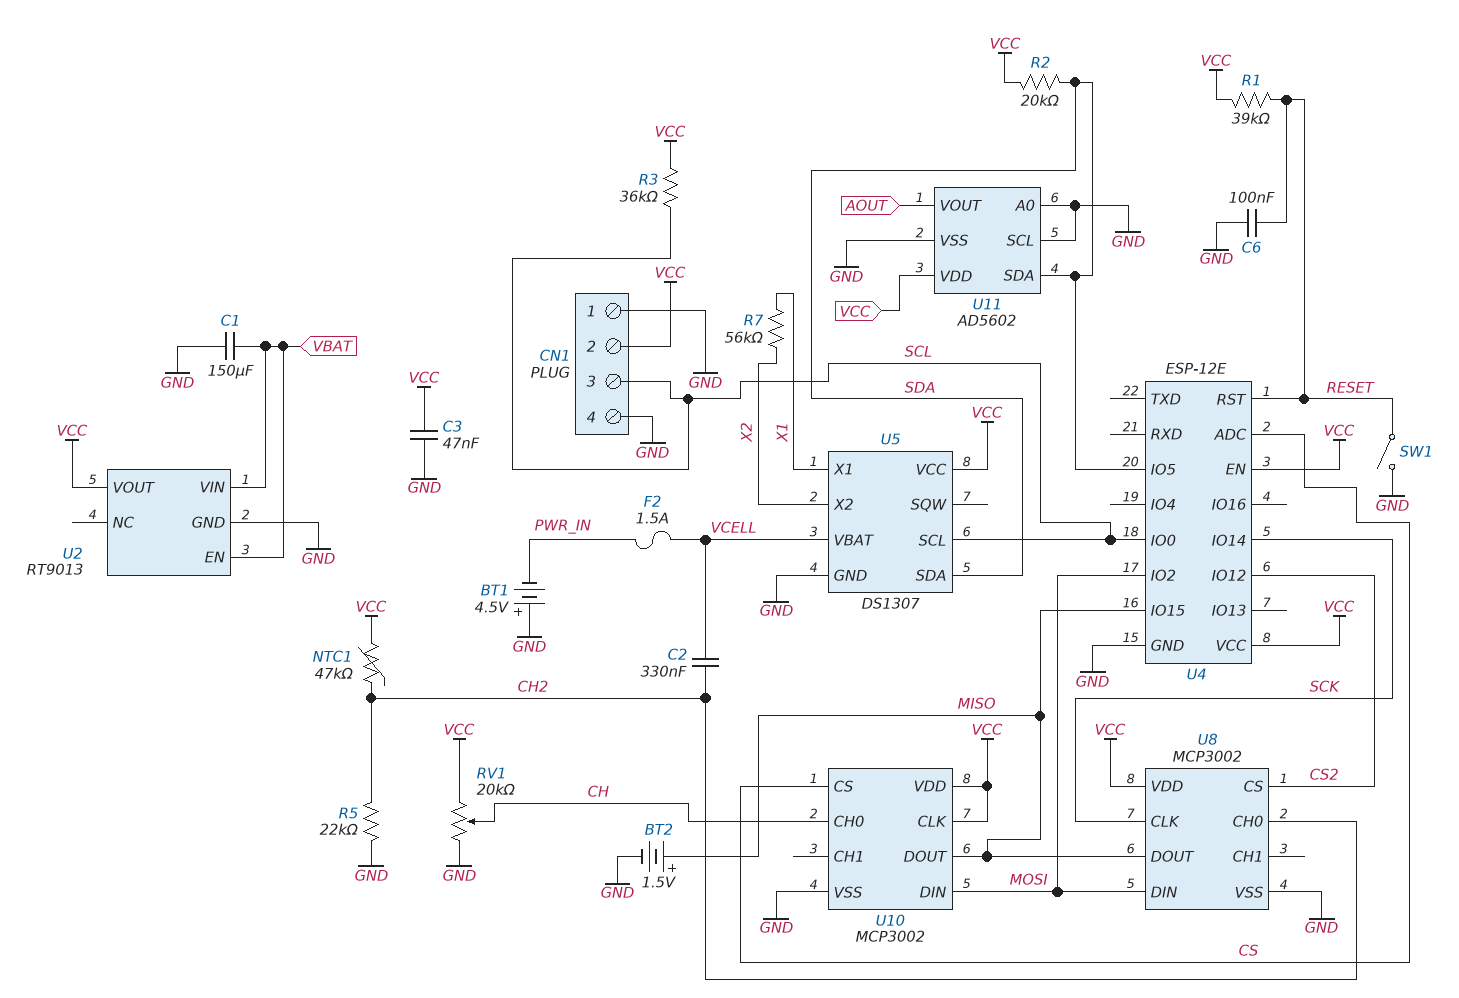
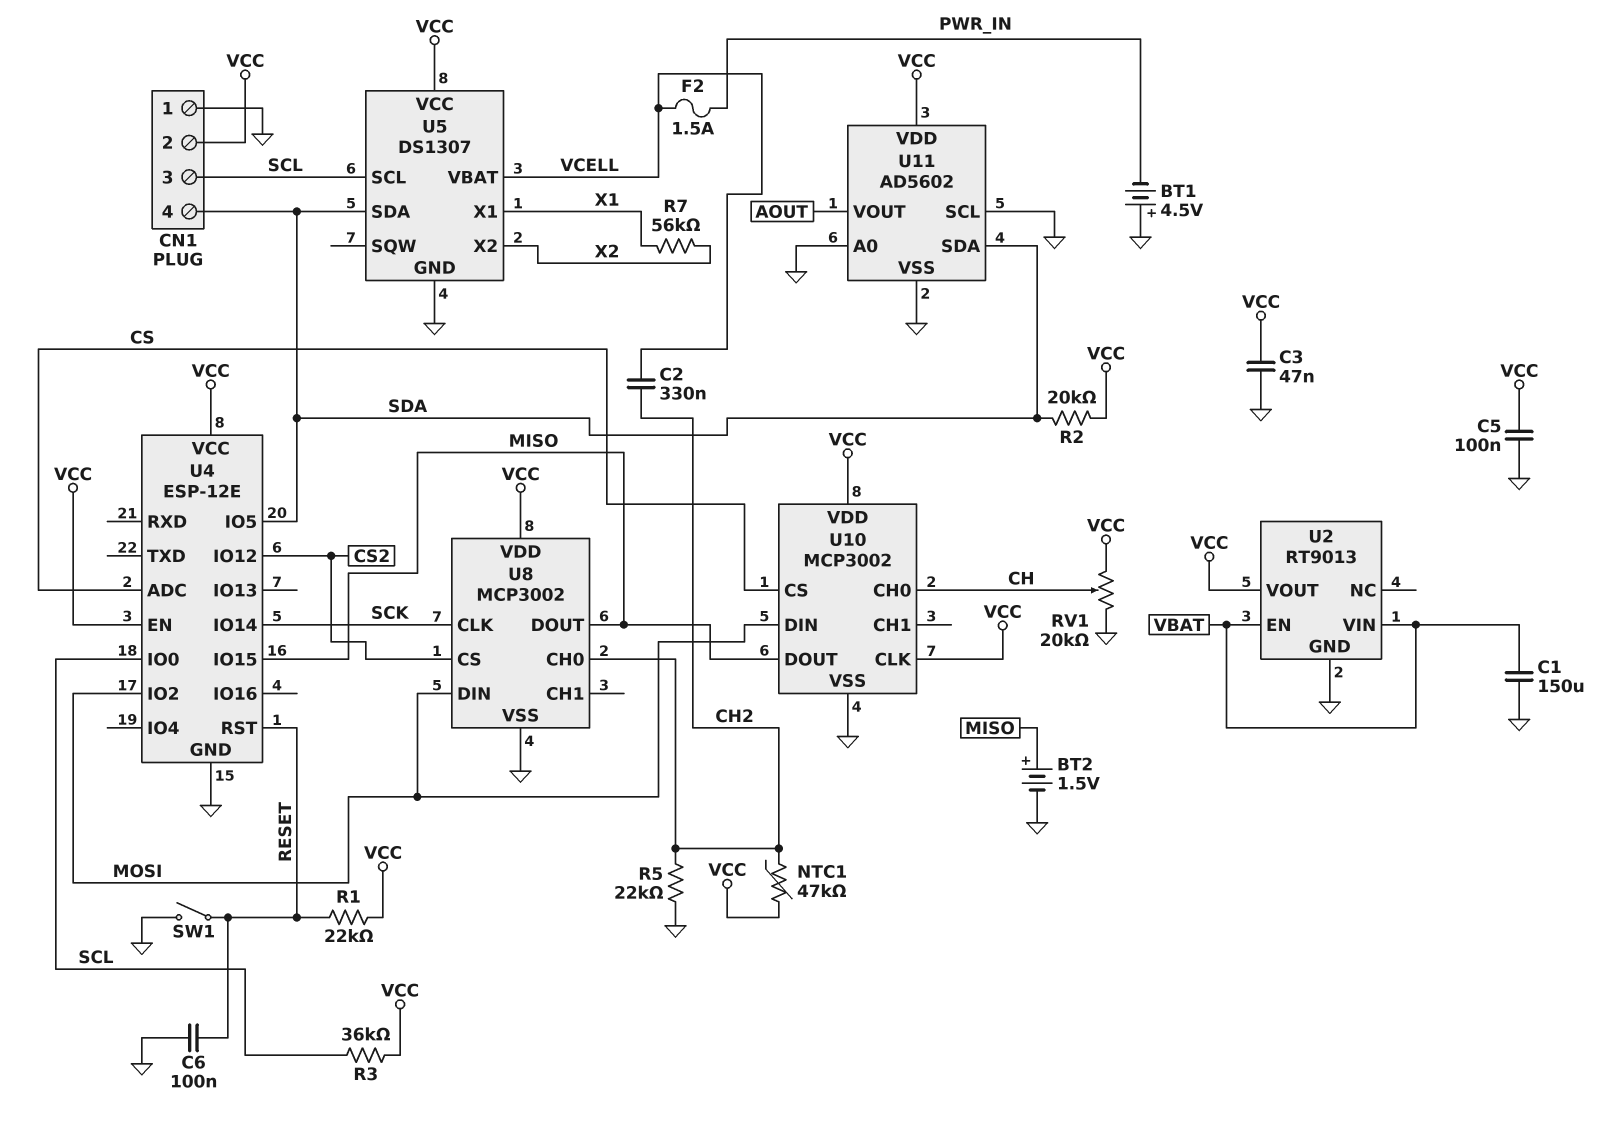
C5: none -> 100nF (GND, VCC)
CN1 pin 4: GND -> SDA
R1: 39k (RESET, VCC) -> 22k (RESET, VCC)

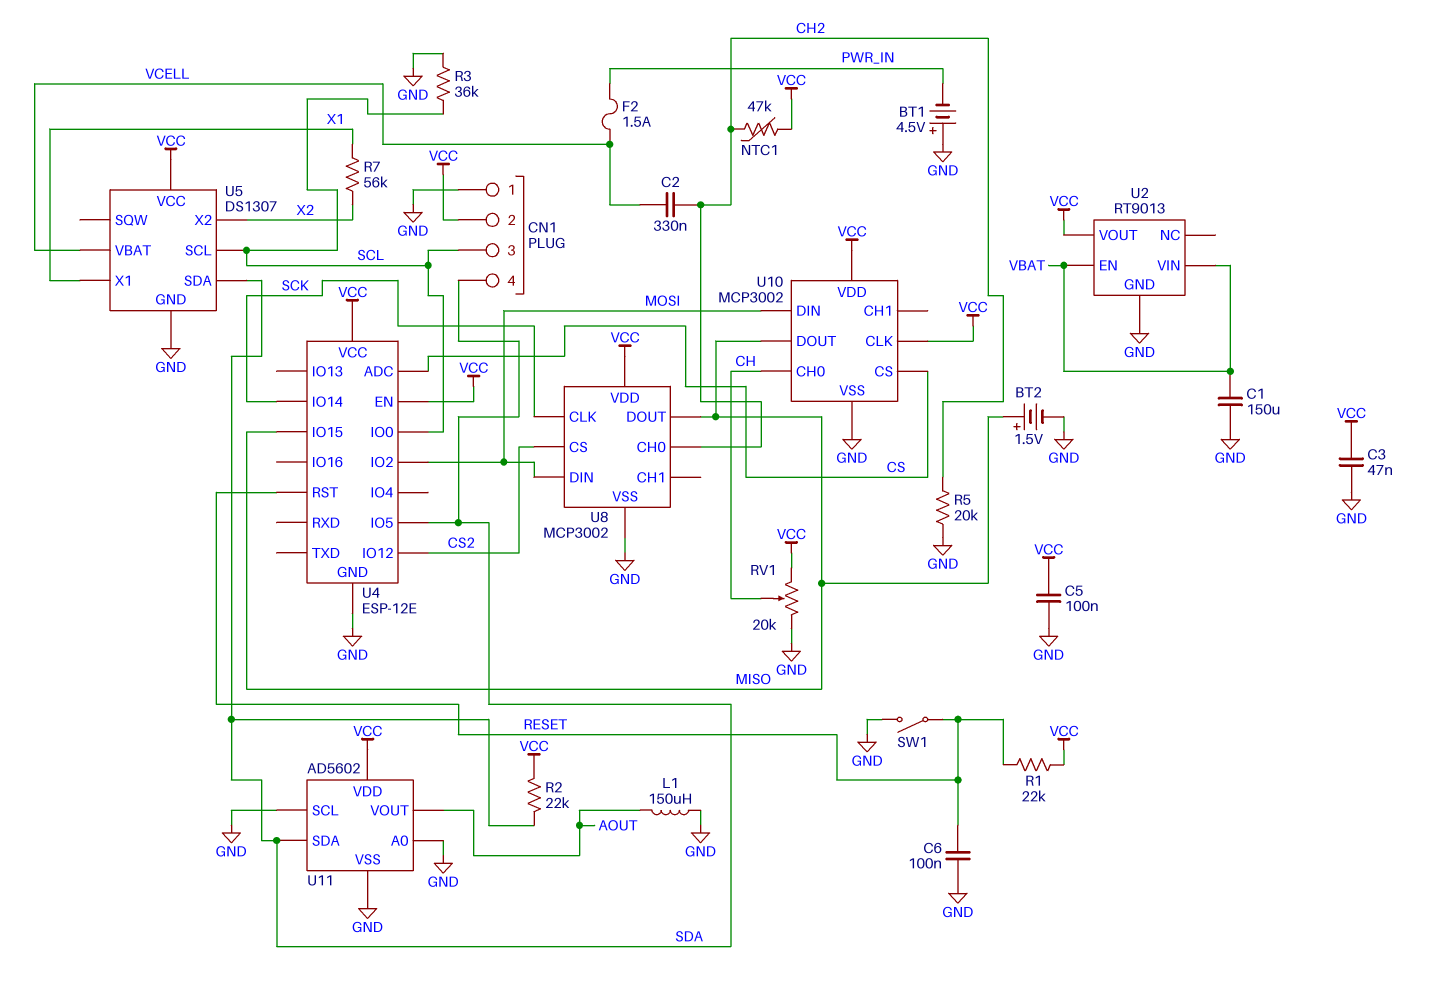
L1: none -> 150uH (AOUT, GND)
R2: 20k (SDA, VCC) -> 22k (SDA, VCC)
R3: 36k (SCL, VCC) -> 36k (GND, SCL)
R5: 22k (CH2, GND) -> 20k (CH2, GND)

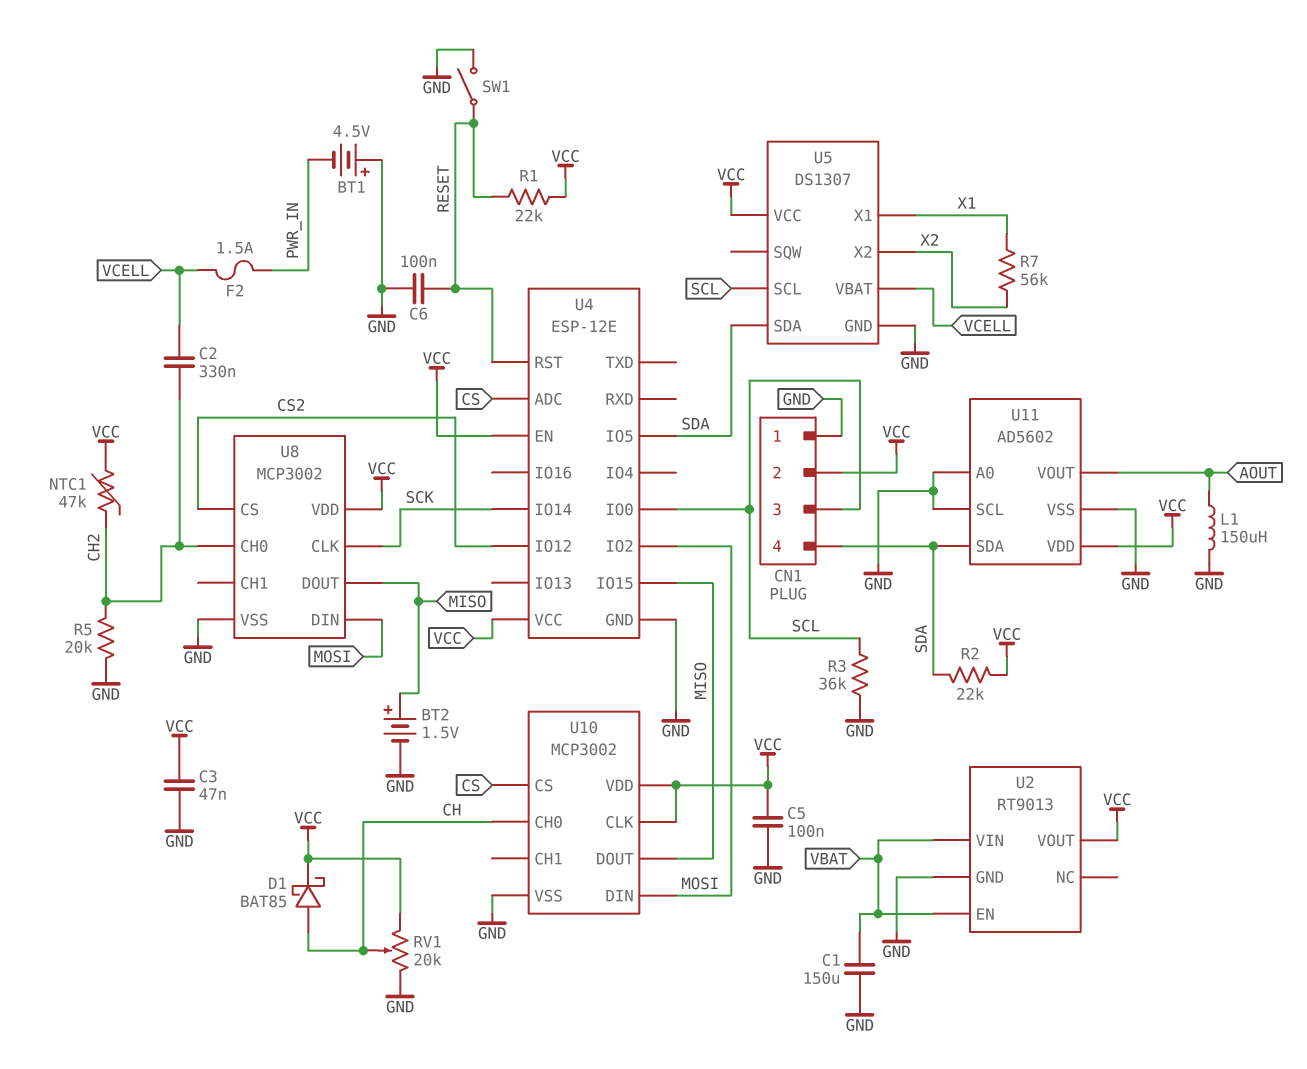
D1: none -> schottky BAT85 (A CH, K VCC)

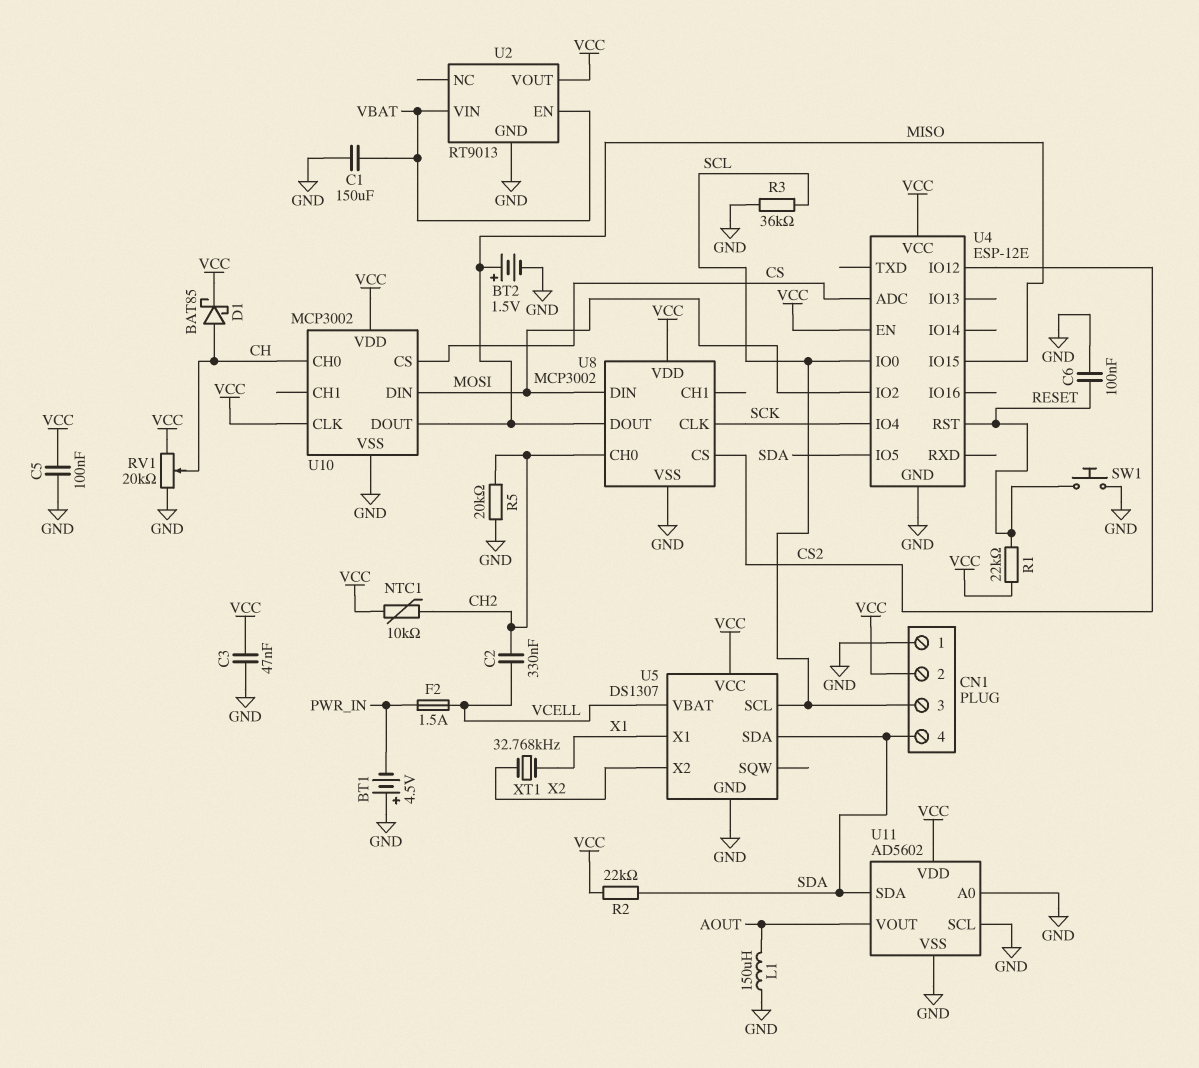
NTC1: 47k (CH2, VCC) -> 10k (CH2, VCC)
R7: 56k (X1, X2) -> none
SW1: switch (GND, RESET) -> button (GND, RESET)
U4 pin IO4: none -> SCK
U4 pin IO14: SCK -> none
XT1: none -> 32.768kHz (X1, X2)

